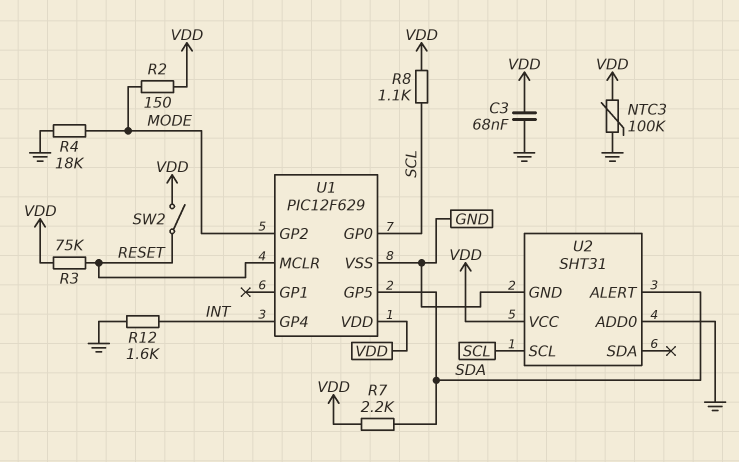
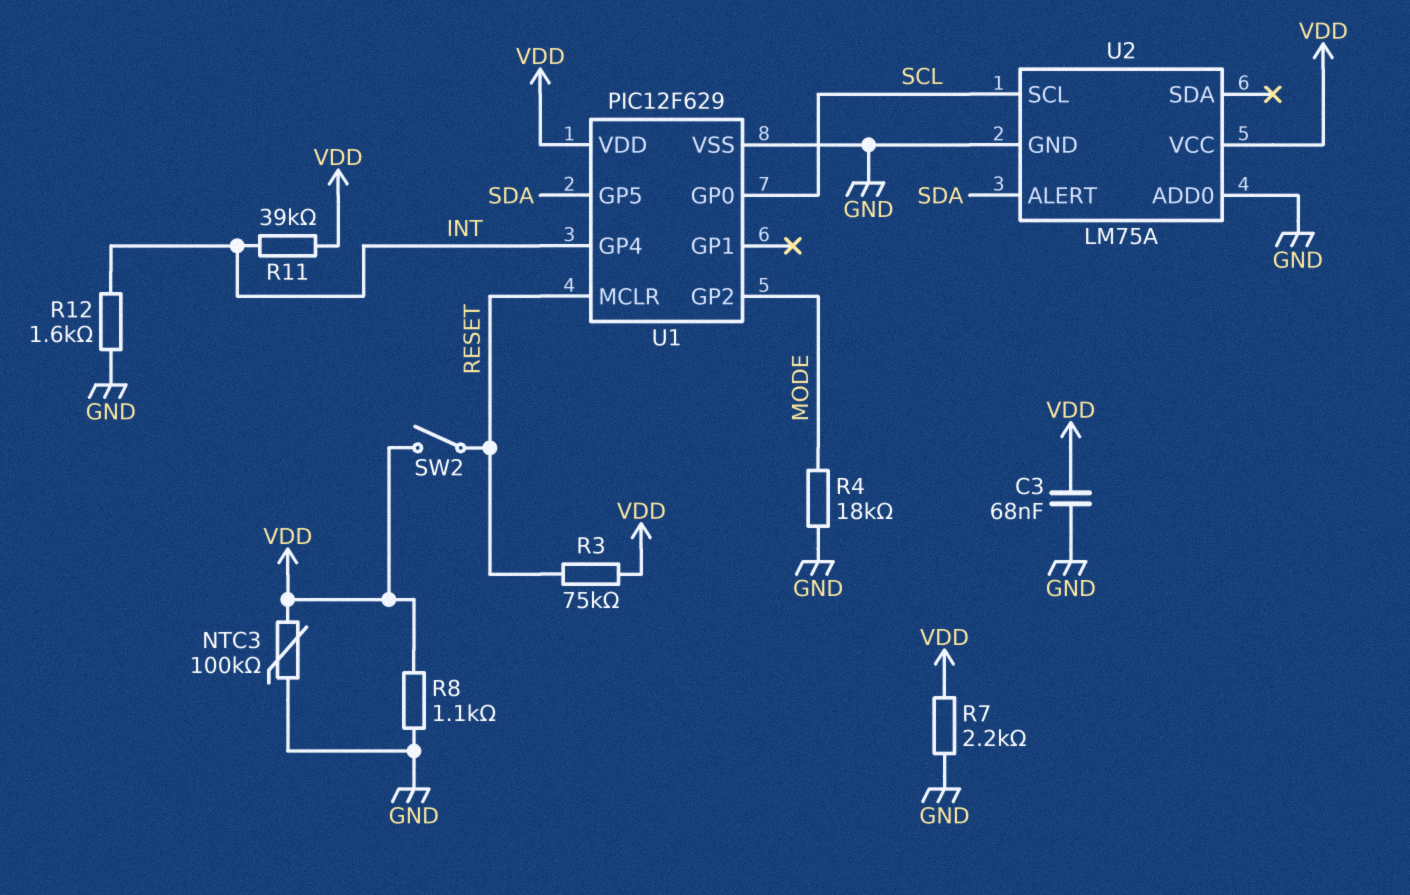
R2: 150 (MODE, VDD) -> none
R7: 2.2k (SDA, VDD) -> 2.2k (GND, VDD)
R8: 1.1k (SCL, VDD) -> 1.1k (GND, VDD)
R11: none -> 39k (INT, VDD)
U2: SHT31 -> LM75A

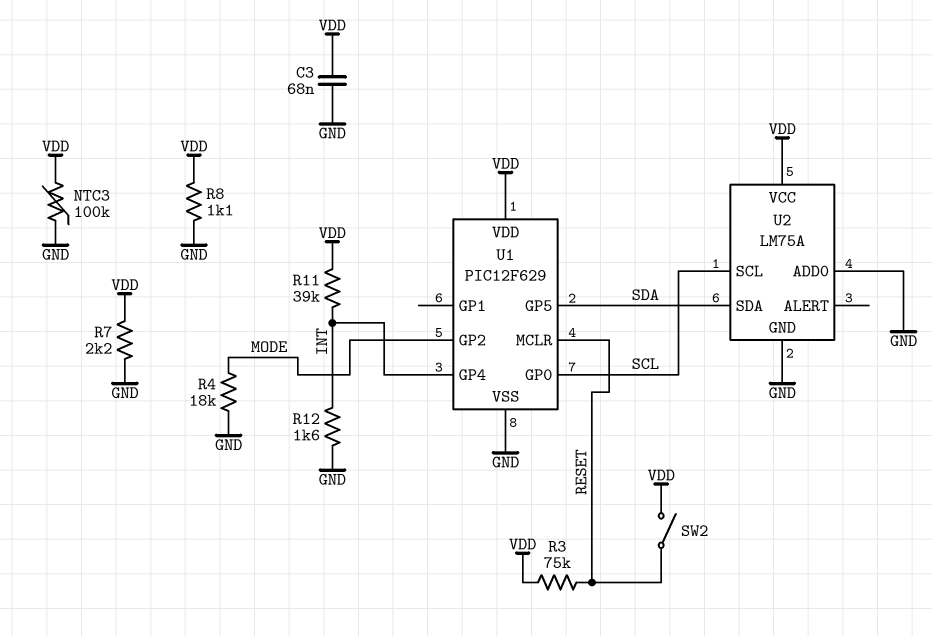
U2 pin ALERT: SDA -> none
U2 pin SDA: none -> SDA

